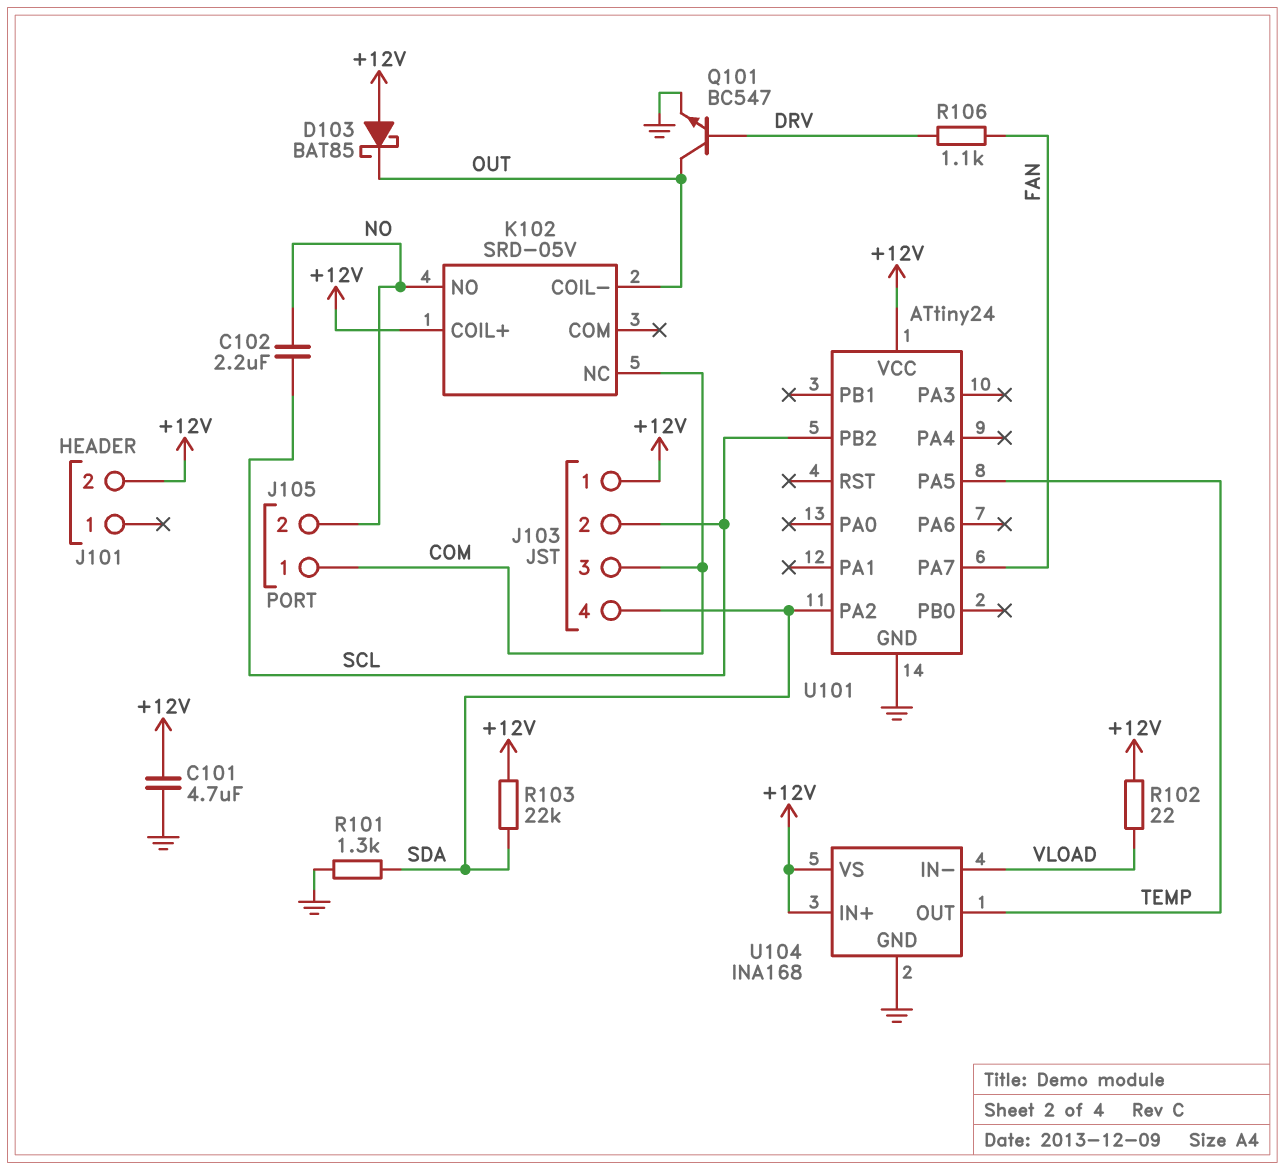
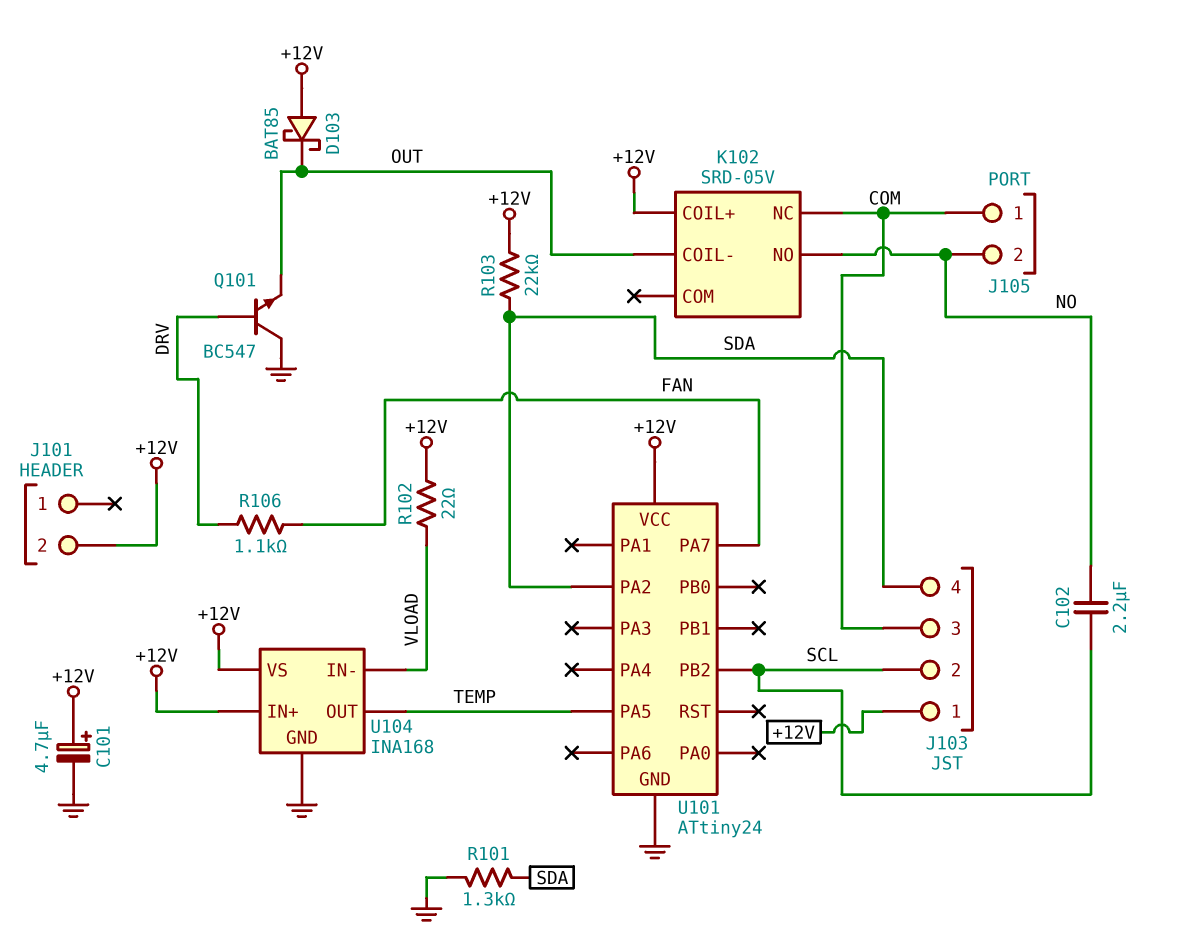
C101: 4.7uF (+12V, GND) -> 4.7uF (plus +12V, minus GND)
Q101: NPN BC547 (B DRV, C OUT, E GND) -> NPN BC547 (B DRV, C GND, E OUT)

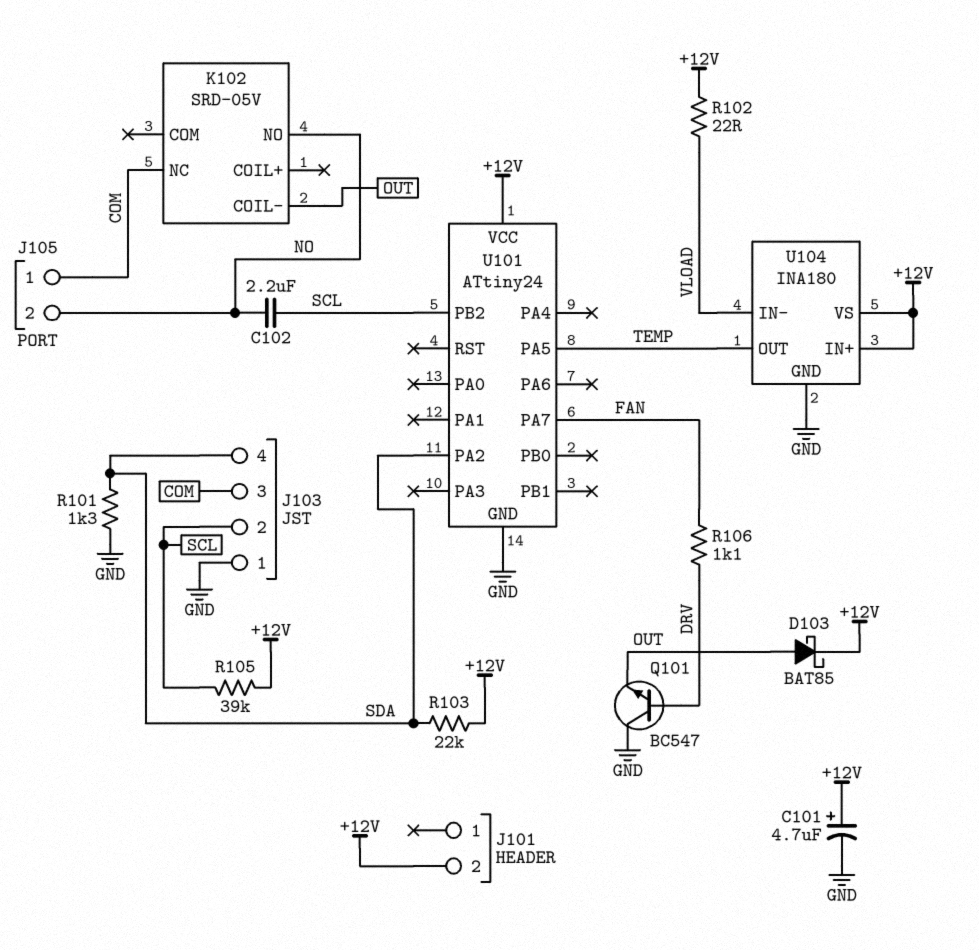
D103: schottky BAT85 (A +12V, K OUT) -> schottky BAT85 (A OUT, K +12V)
J103 pin 1: +12V -> GND
K102 pin COIL+: +12V -> none
R105: none -> 39k (+12V, SCL)
U104: INA168 -> INA180

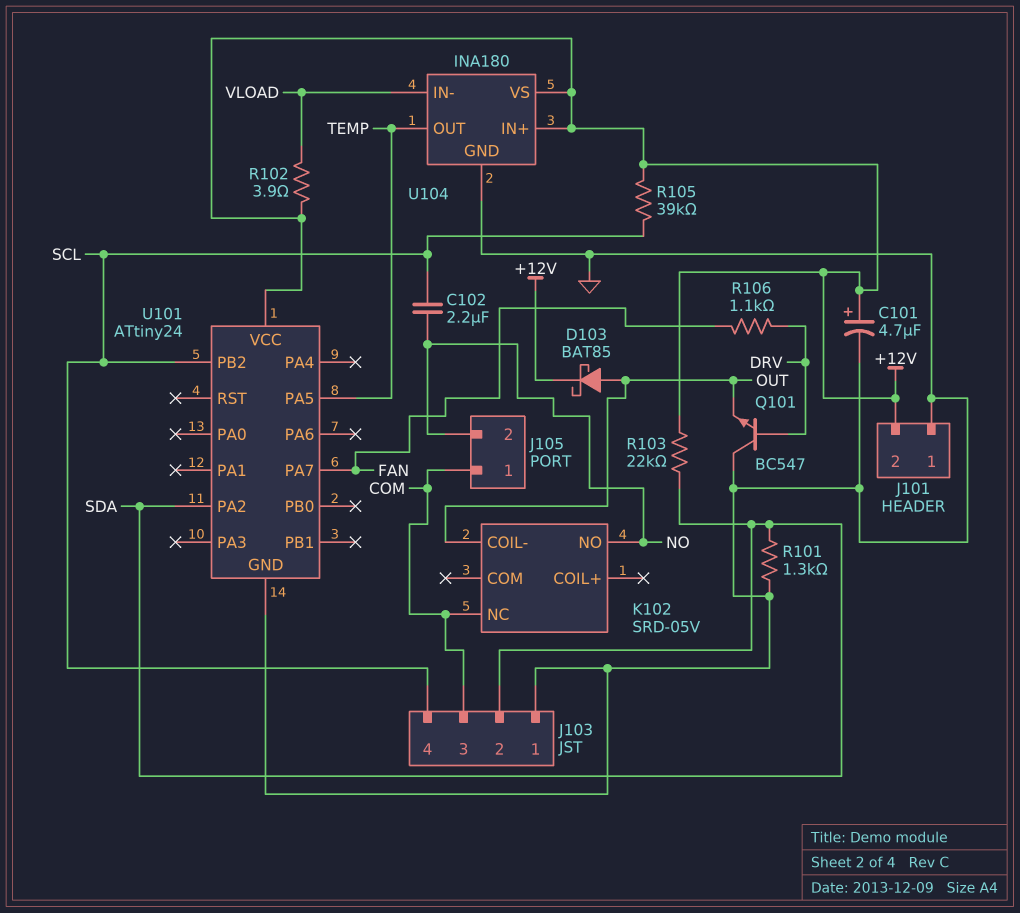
J101 pin 1: none -> GND
J103 pin 2: SCL -> SDA
J103 pin 4: SDA -> SCL
R102: 22 (+12V, VLOAD) -> 3.9 (+12V, VLOAD)

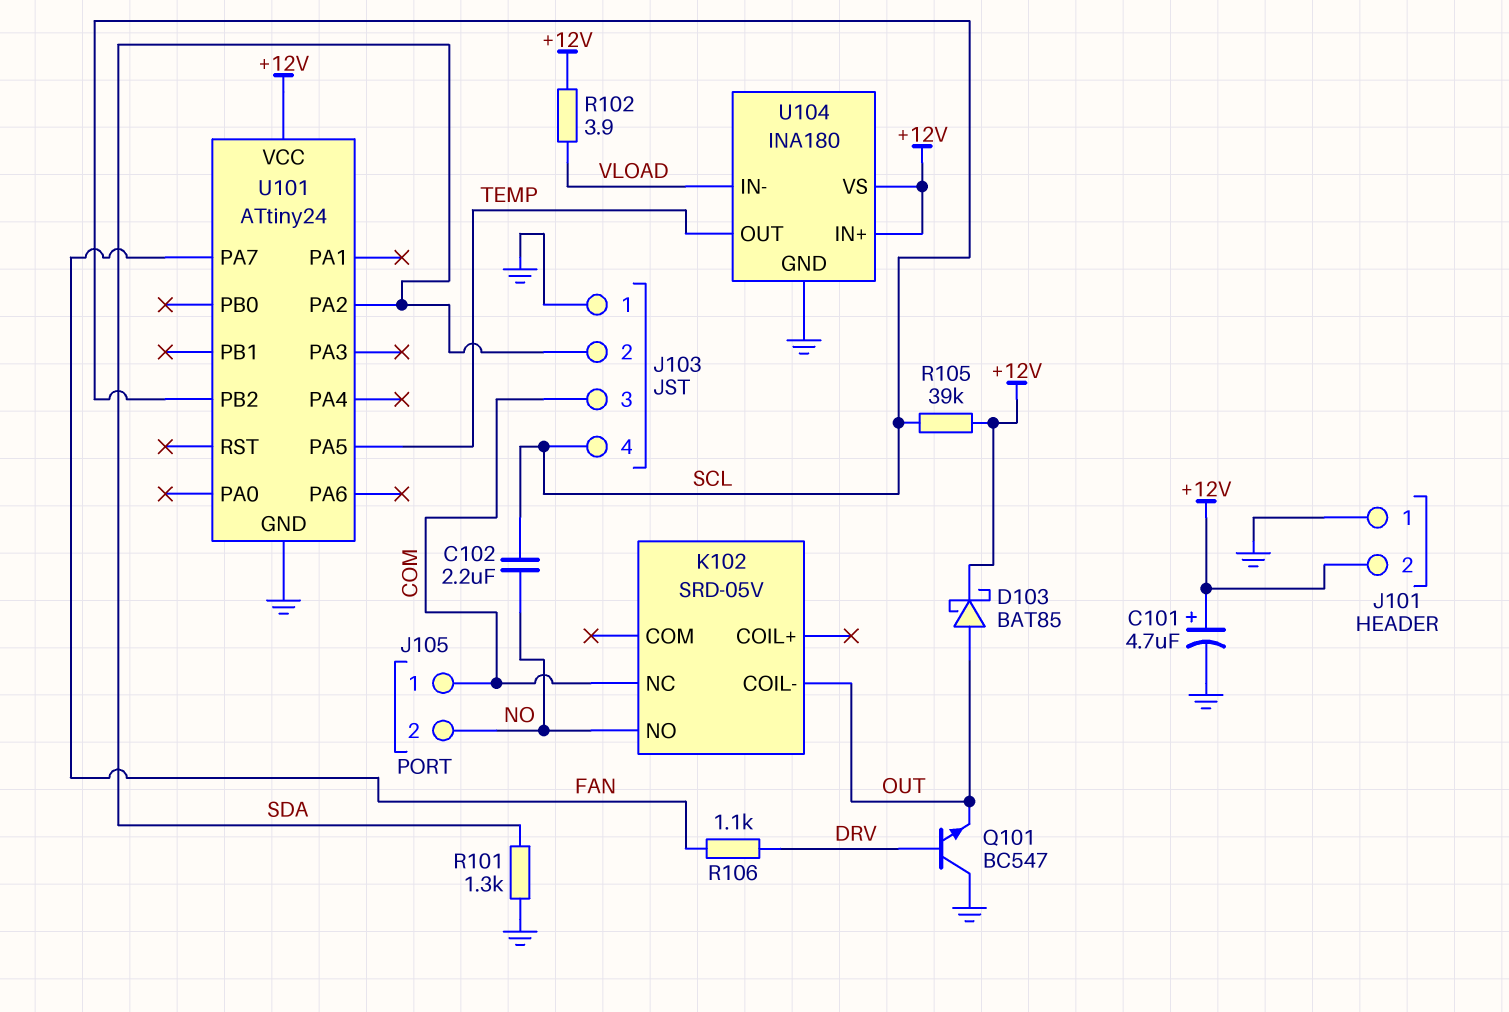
R103: 22k (+12V, SDA) -> none

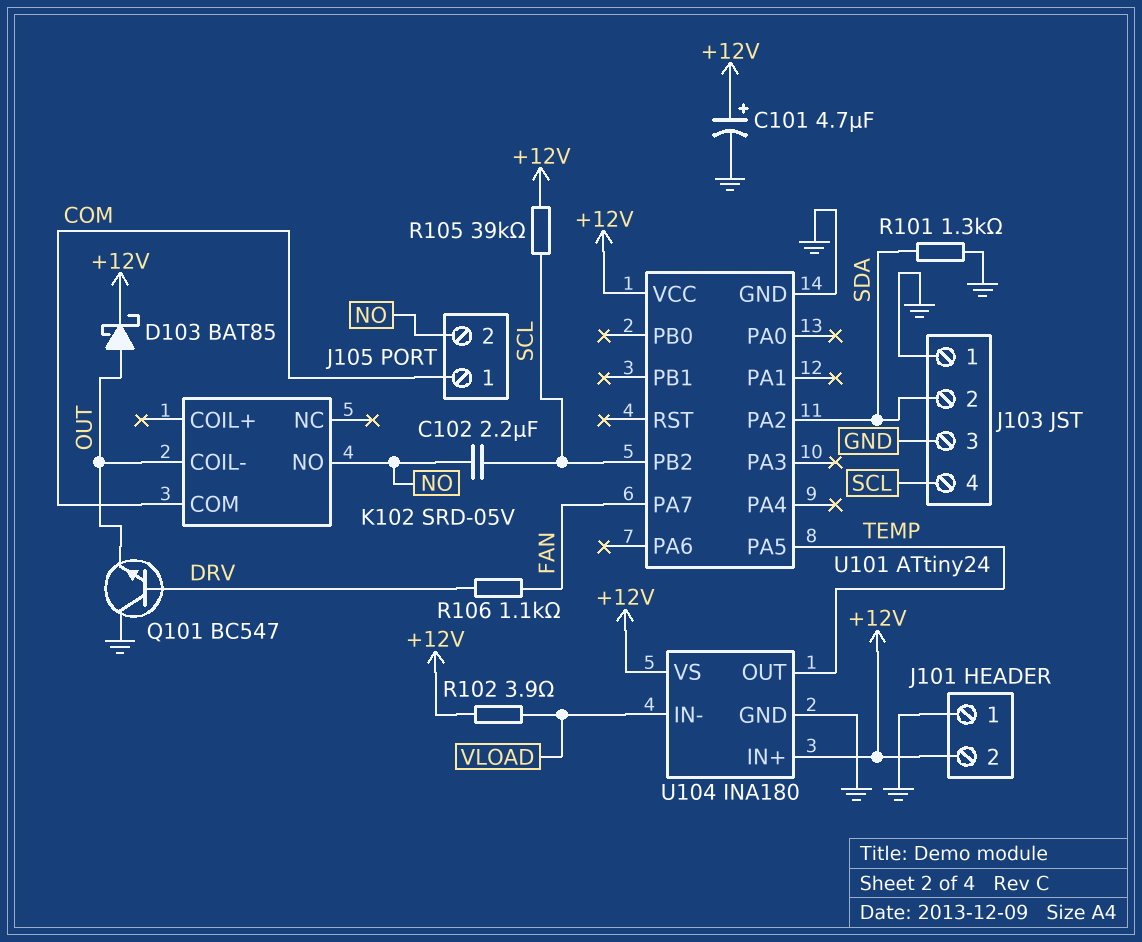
J103 pin 3: COM -> GND
K102 pin COM: none -> COM
K102 pin NC: COM -> none

